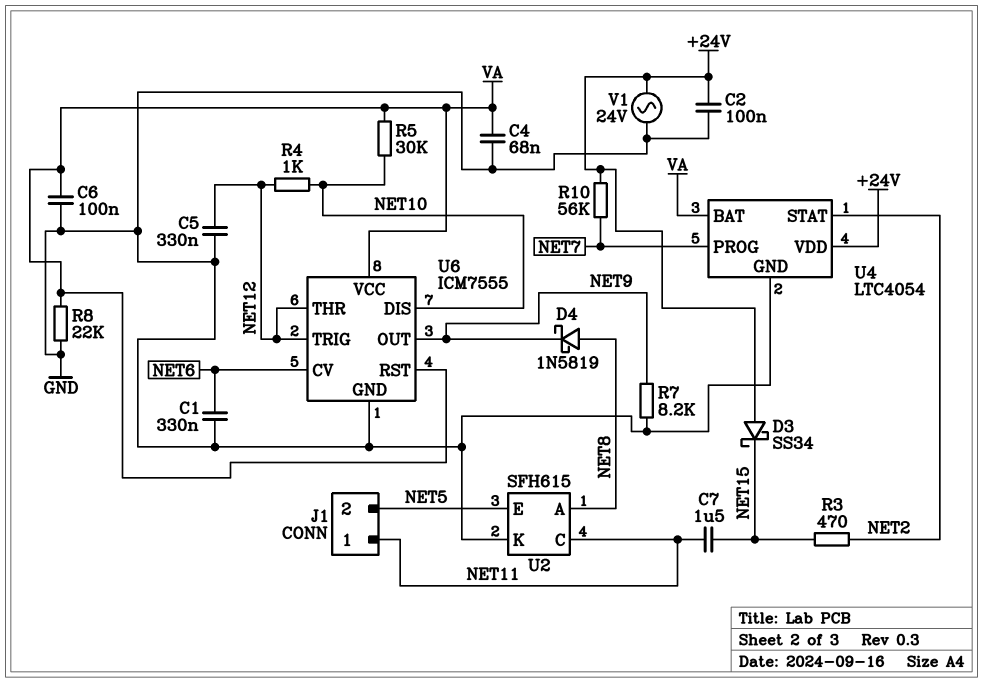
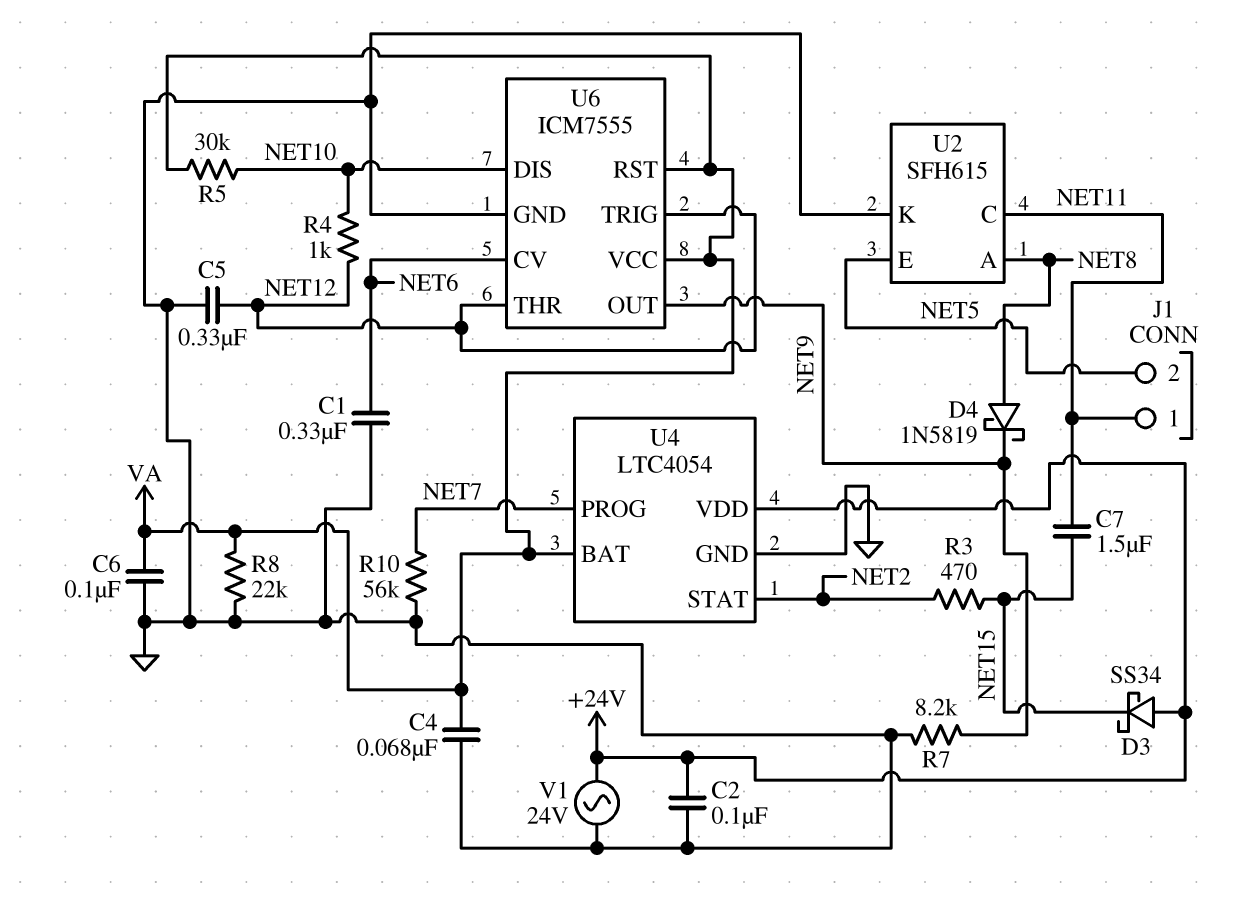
R10: 56k (+24V, NET7) -> 56k (GND, NET7)

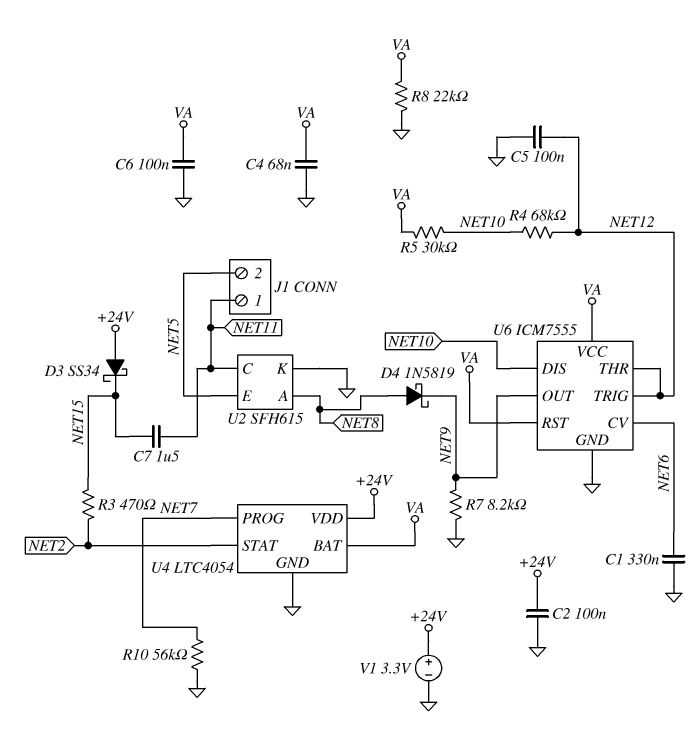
C5: 330nF (GND, NET12) -> 100nF (GND, NET12)
R4: 1k (NET10, NET12) -> 68k (NET10, NET12)
V1: AC 24V (+24V, GND) -> 3.3V (plus +24V, minus GND)

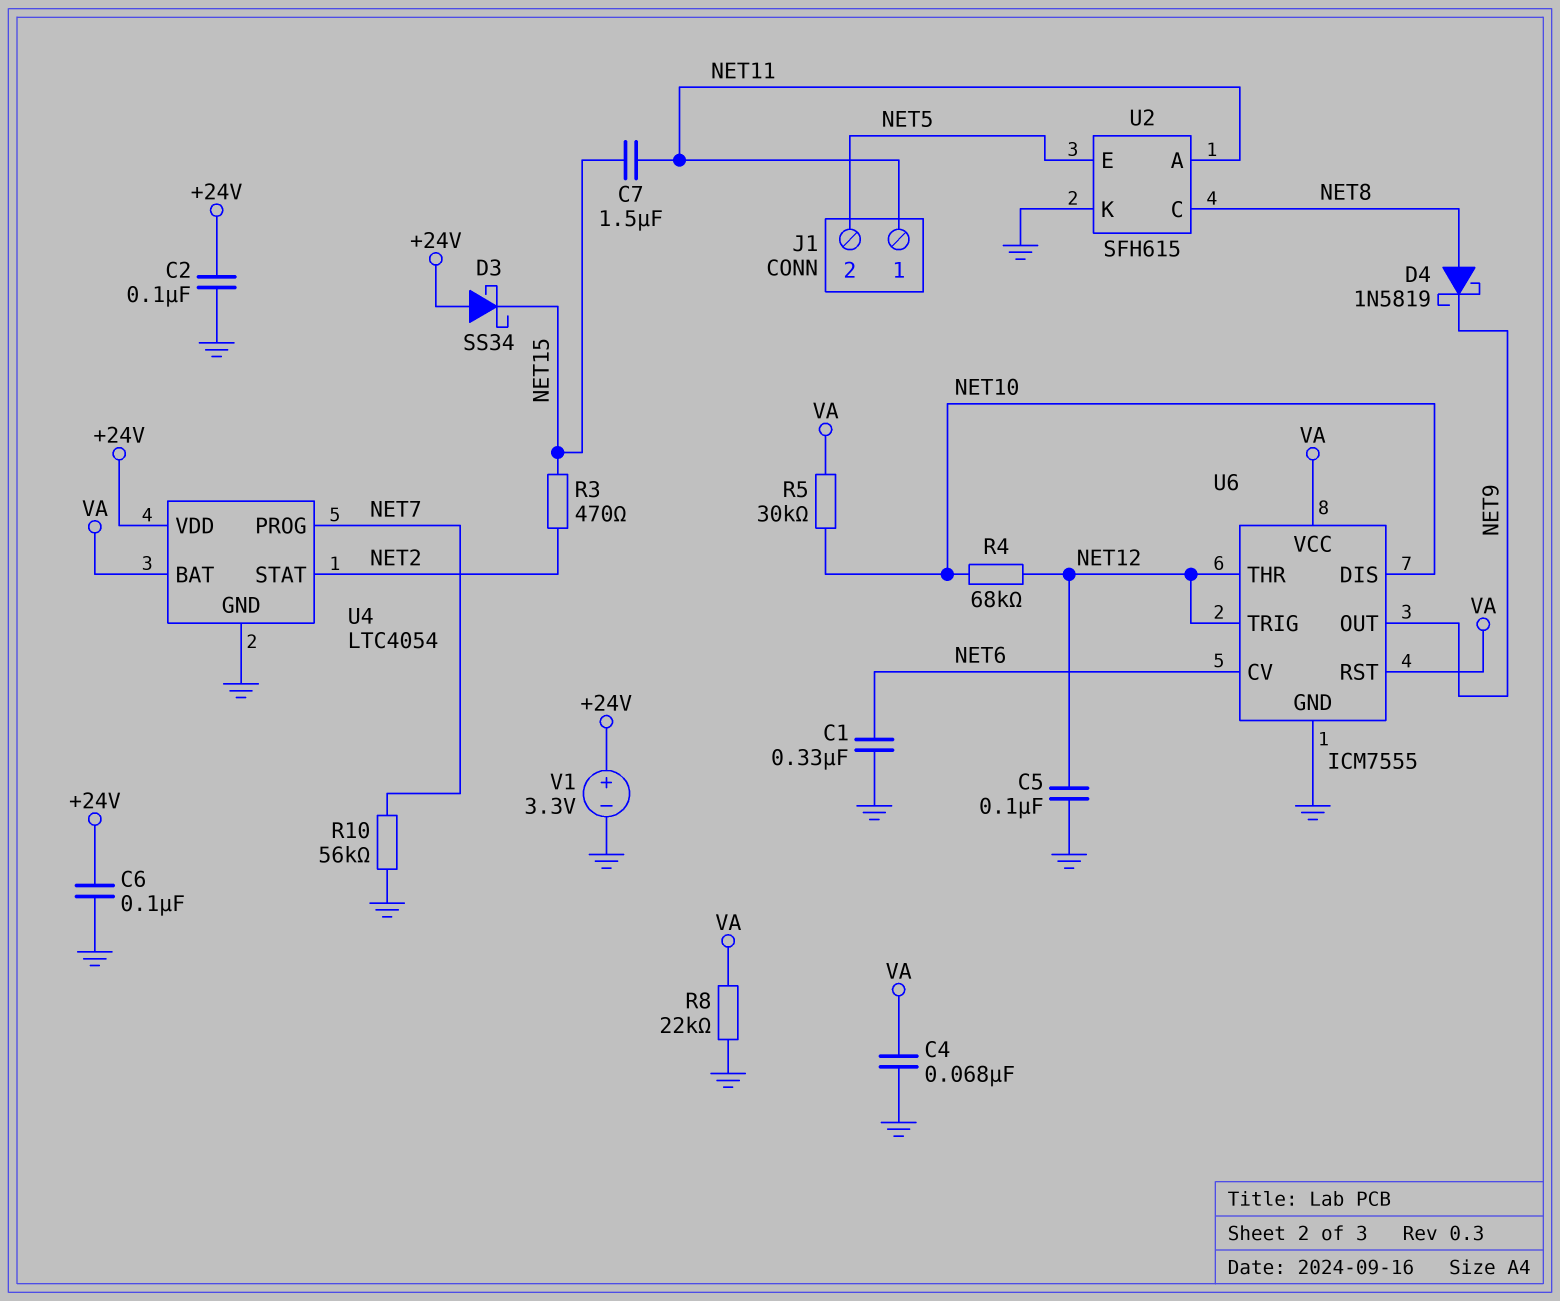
C6: 100nF (GND, VA) -> 100nF (+24V, GND)
R7: 8.2k (GND, NET9) -> none
U2 pin A: NET8 -> NET11
U2 pin C: NET11 -> NET8

